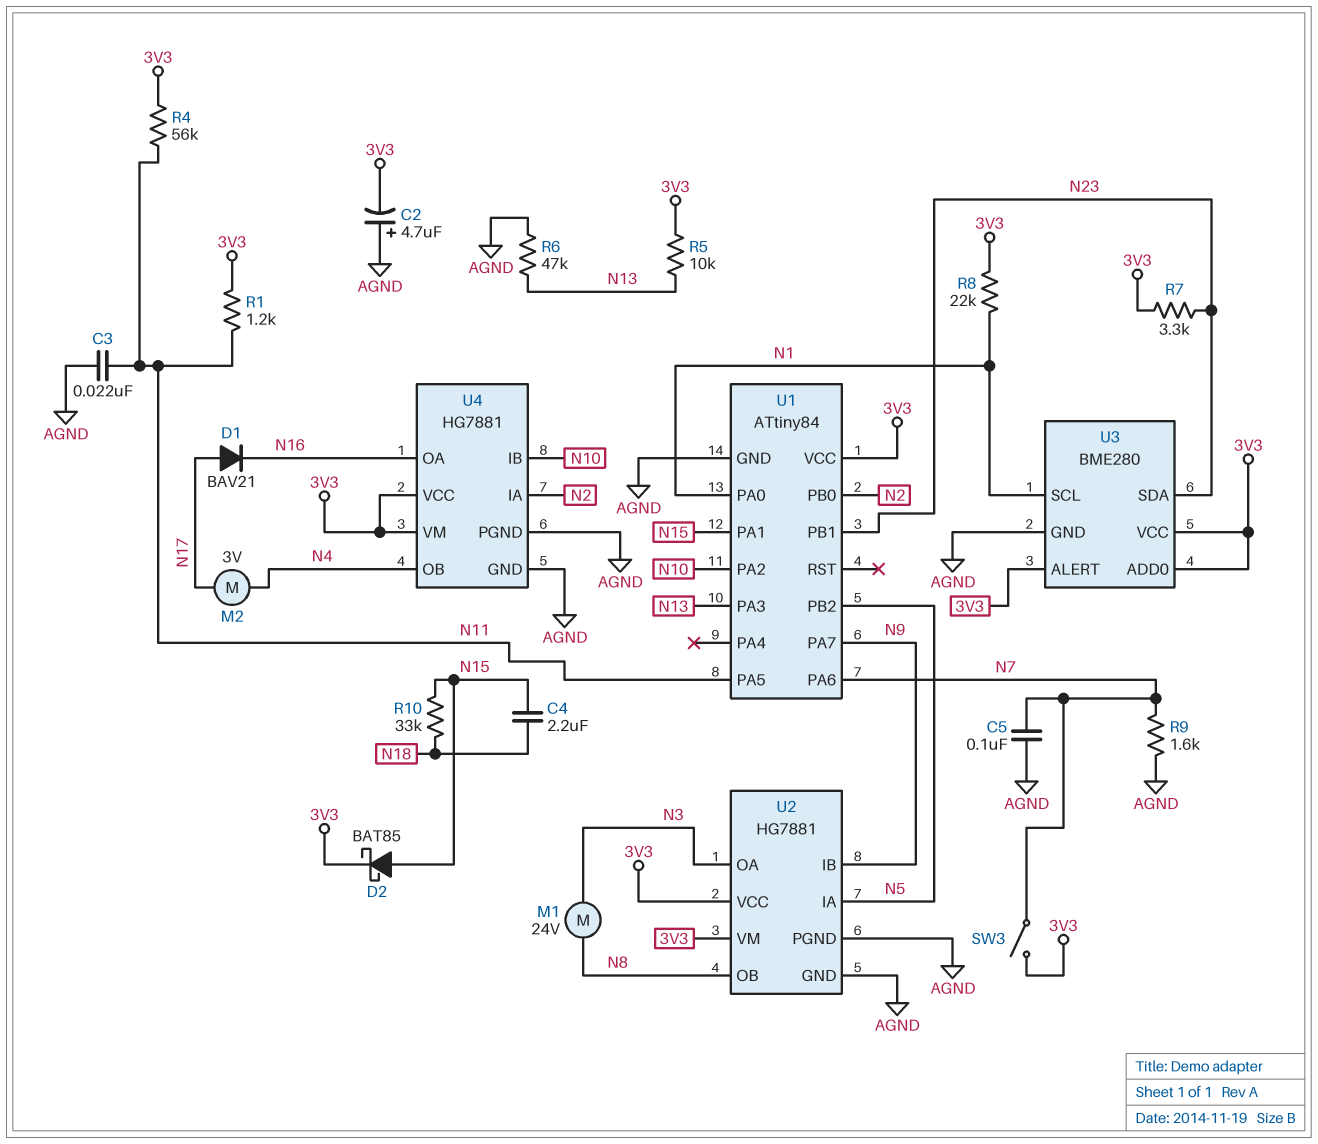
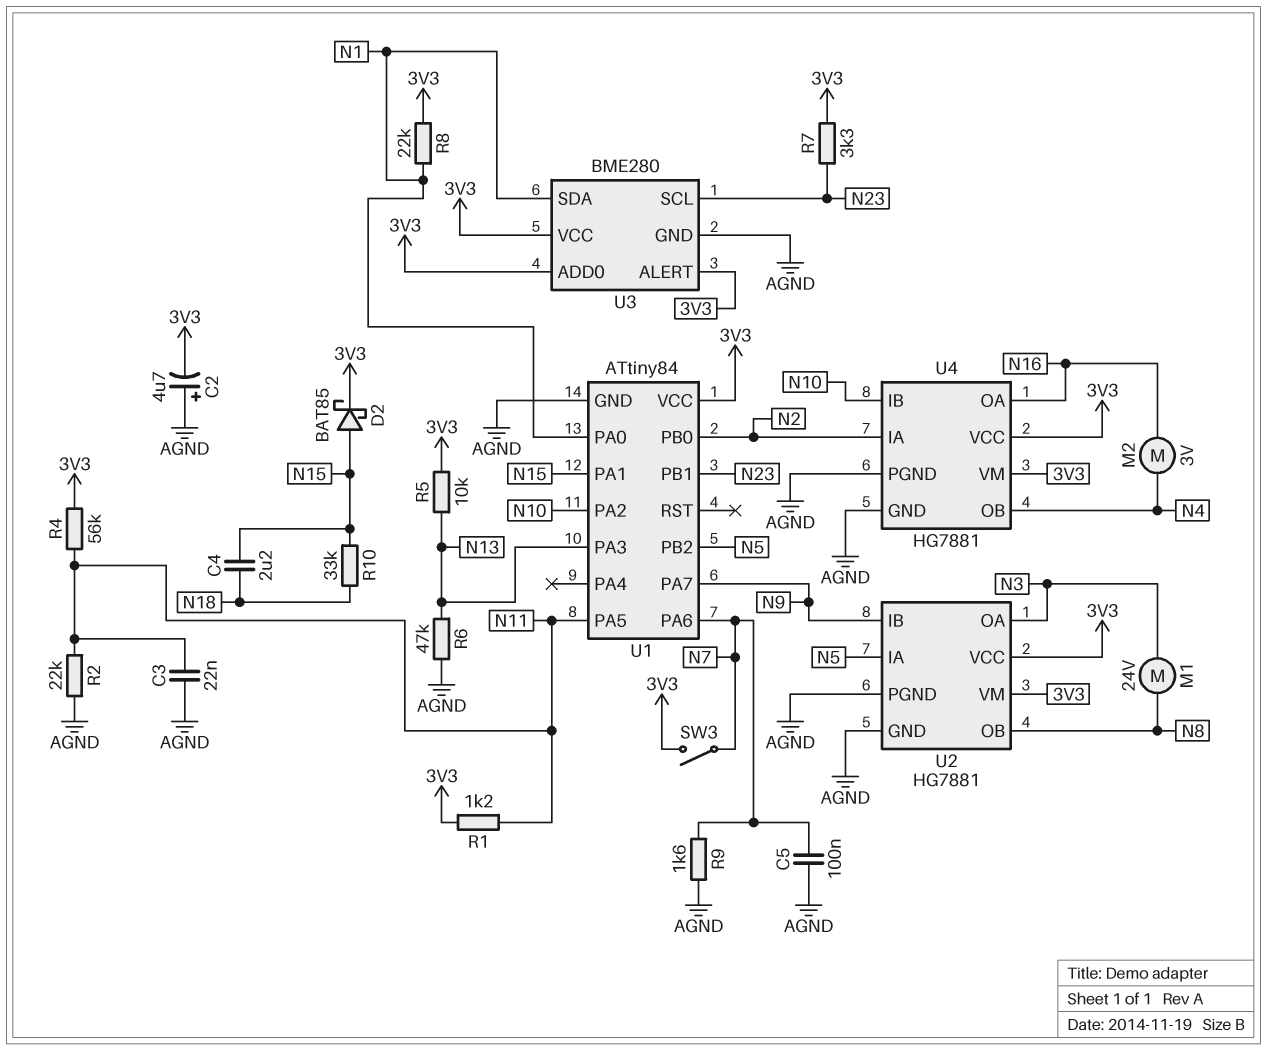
D1: diode BAV21 (A N17, K N16) -> none
M2: motor 3V (N4, N17) -> motor 3V (N4, N16)
R2: none -> 22k (AGND, N11)
U3 pin SCL: N1 -> N23
U3 pin SDA: N23 -> N1

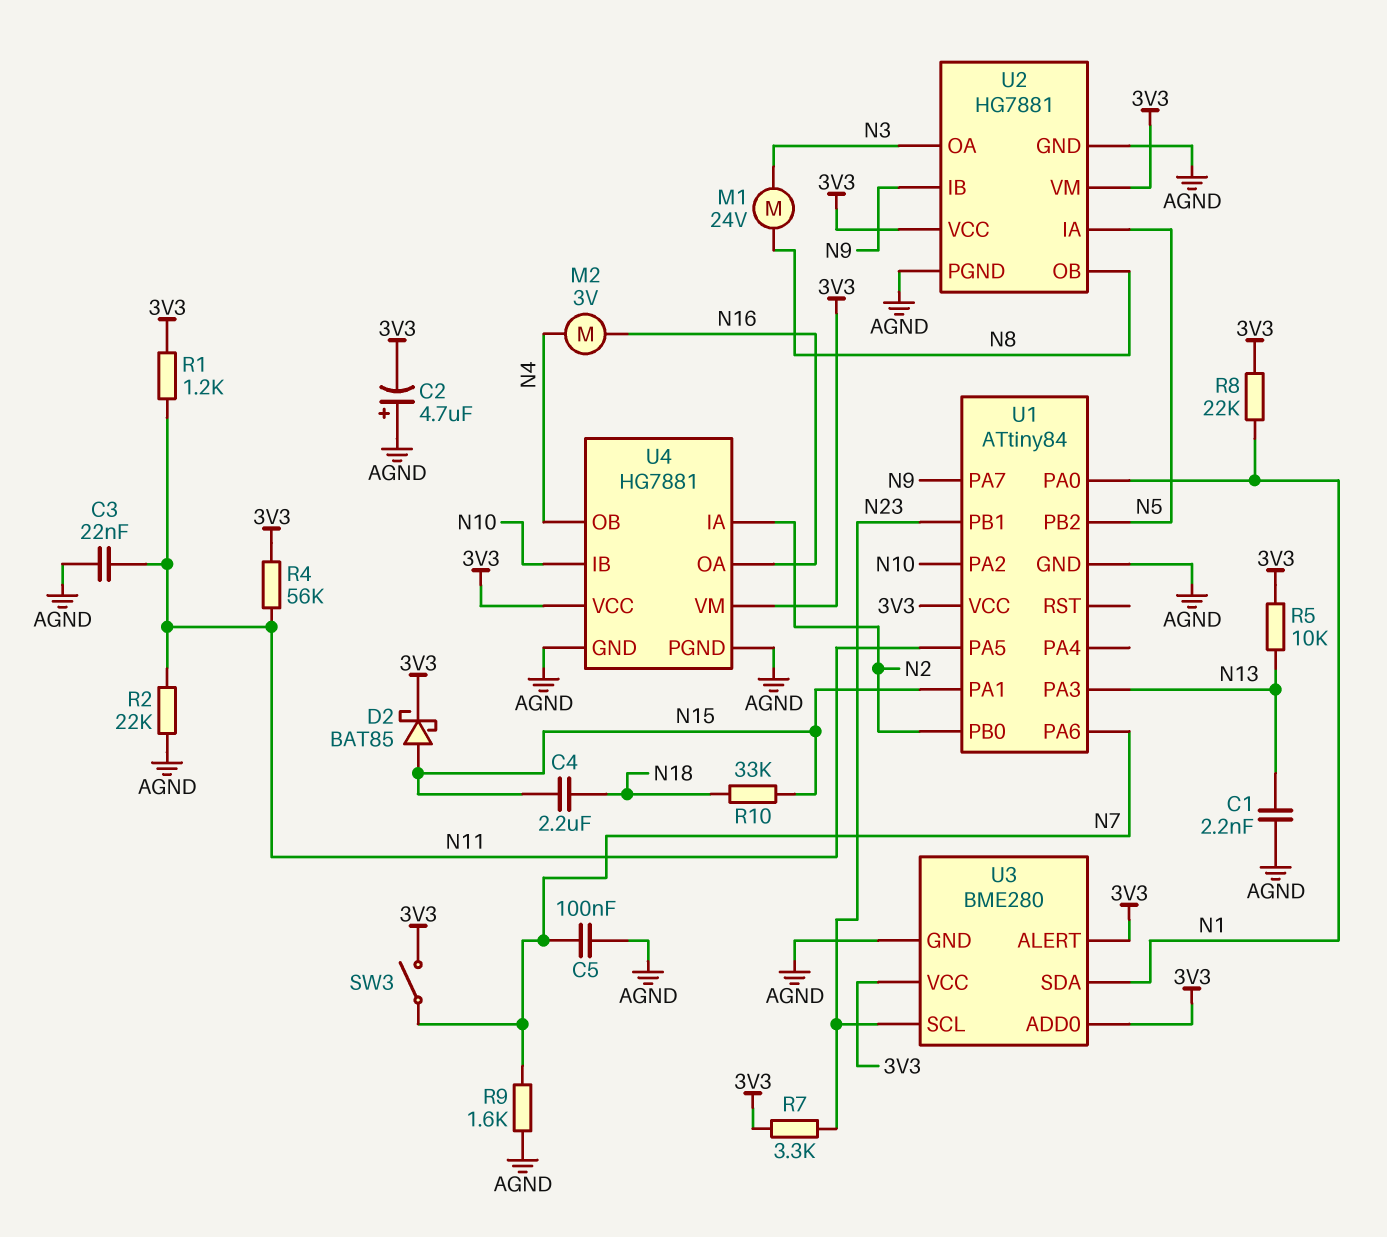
C1: none -> 2.2nF (AGND, N13)
R6: 47k (AGND, N13) -> none

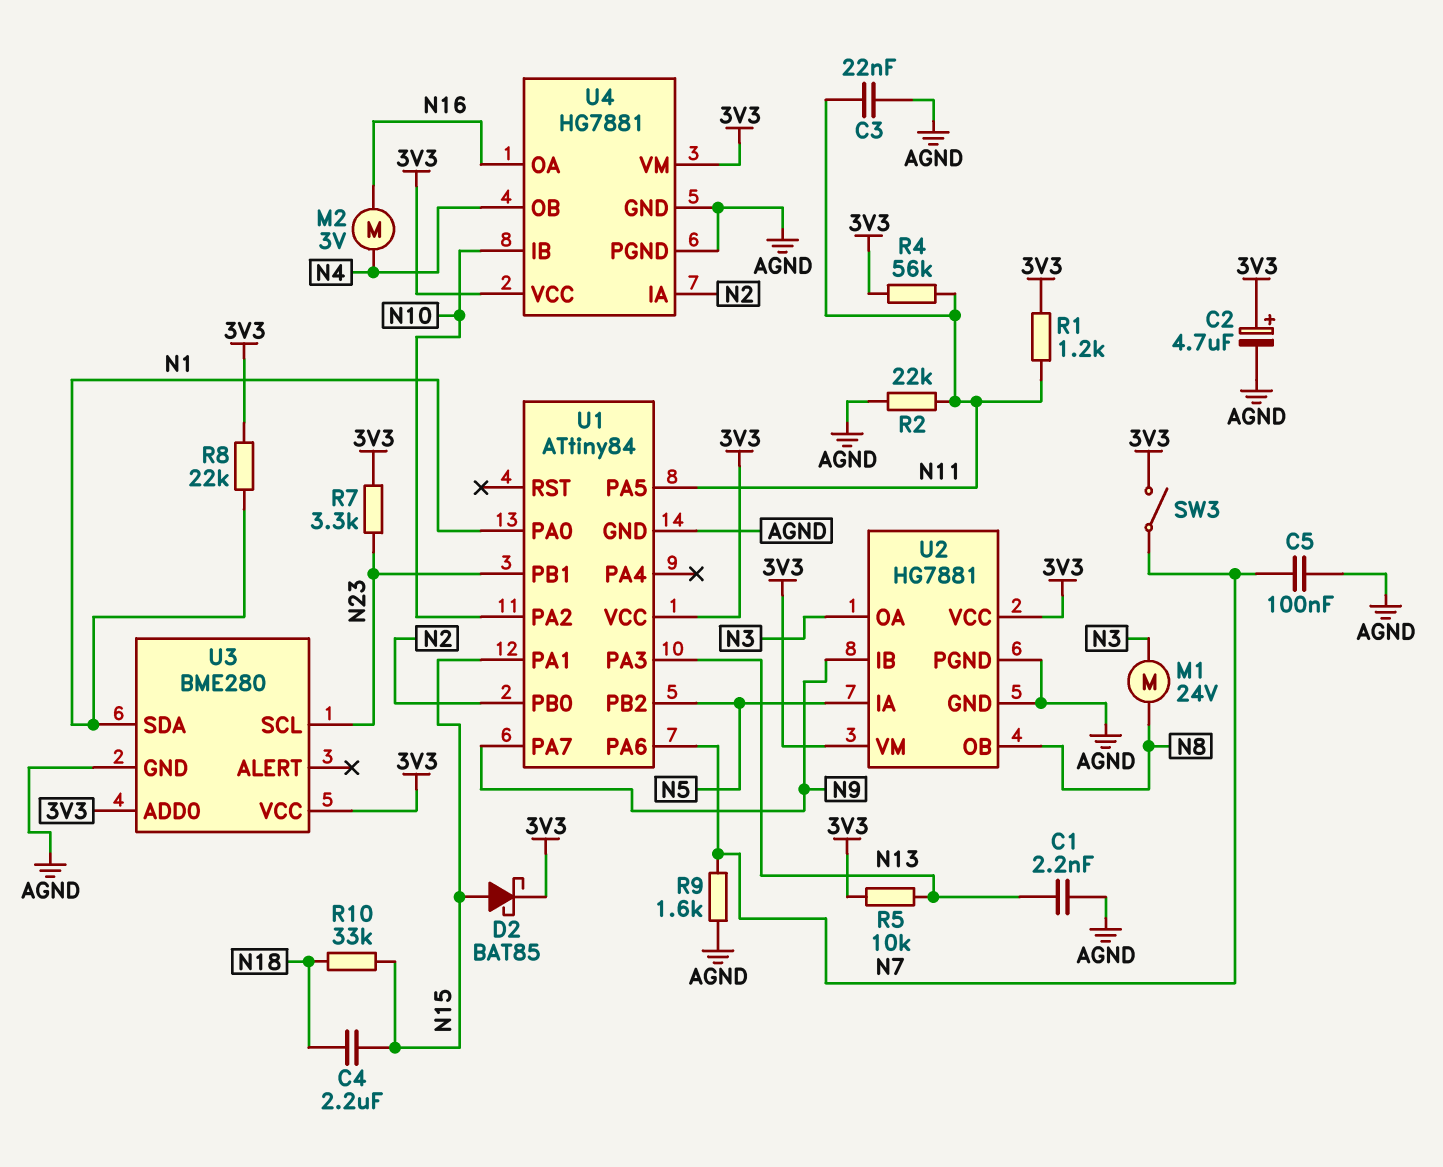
C2: 4.7uF (plus AGND, minus 3V3) -> 4.7uF (plus 3V3, minus AGND)
U3 pin ALERT: 3V3 -> none

